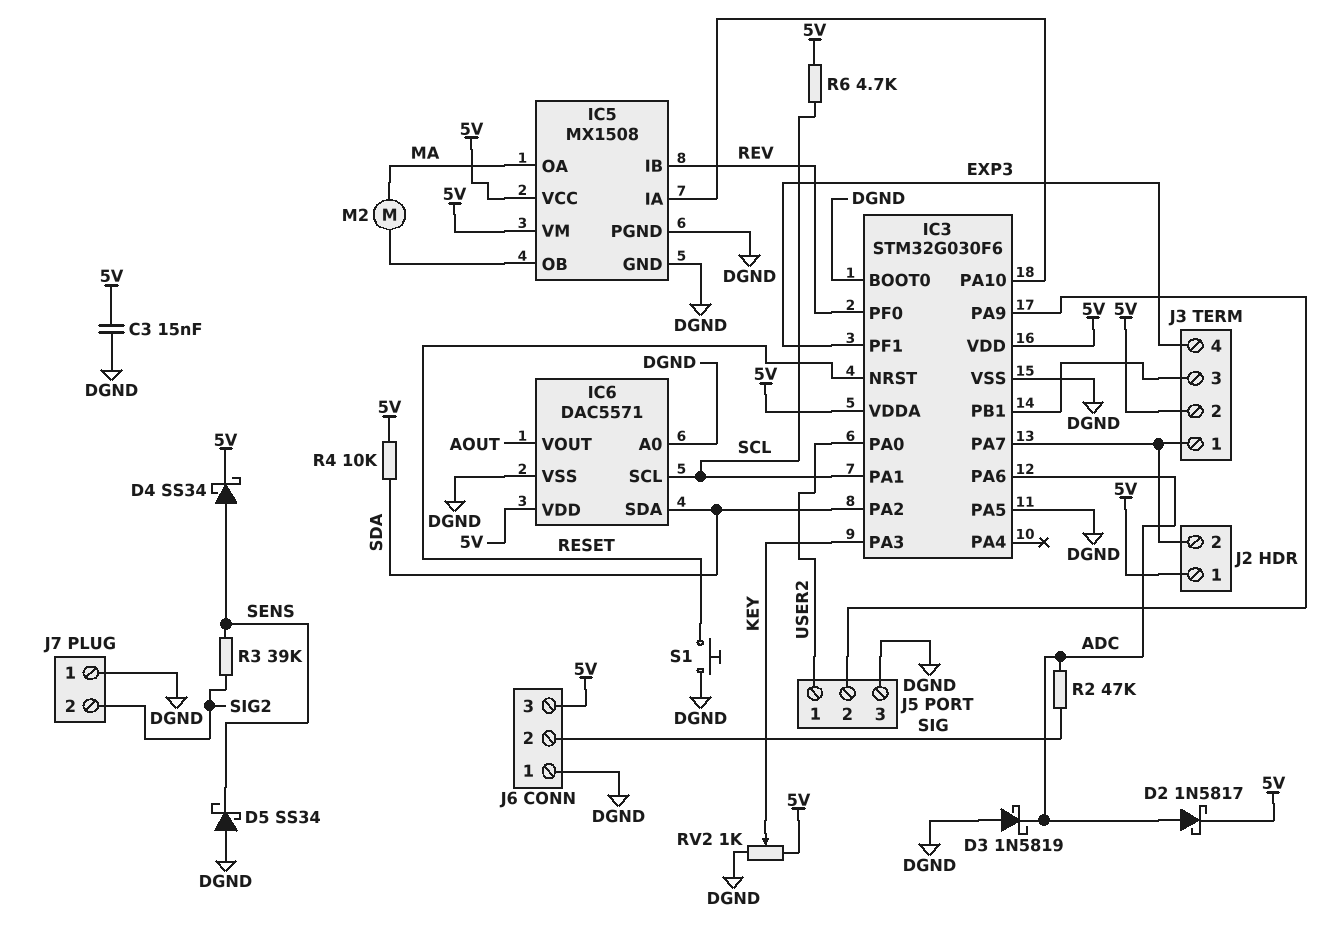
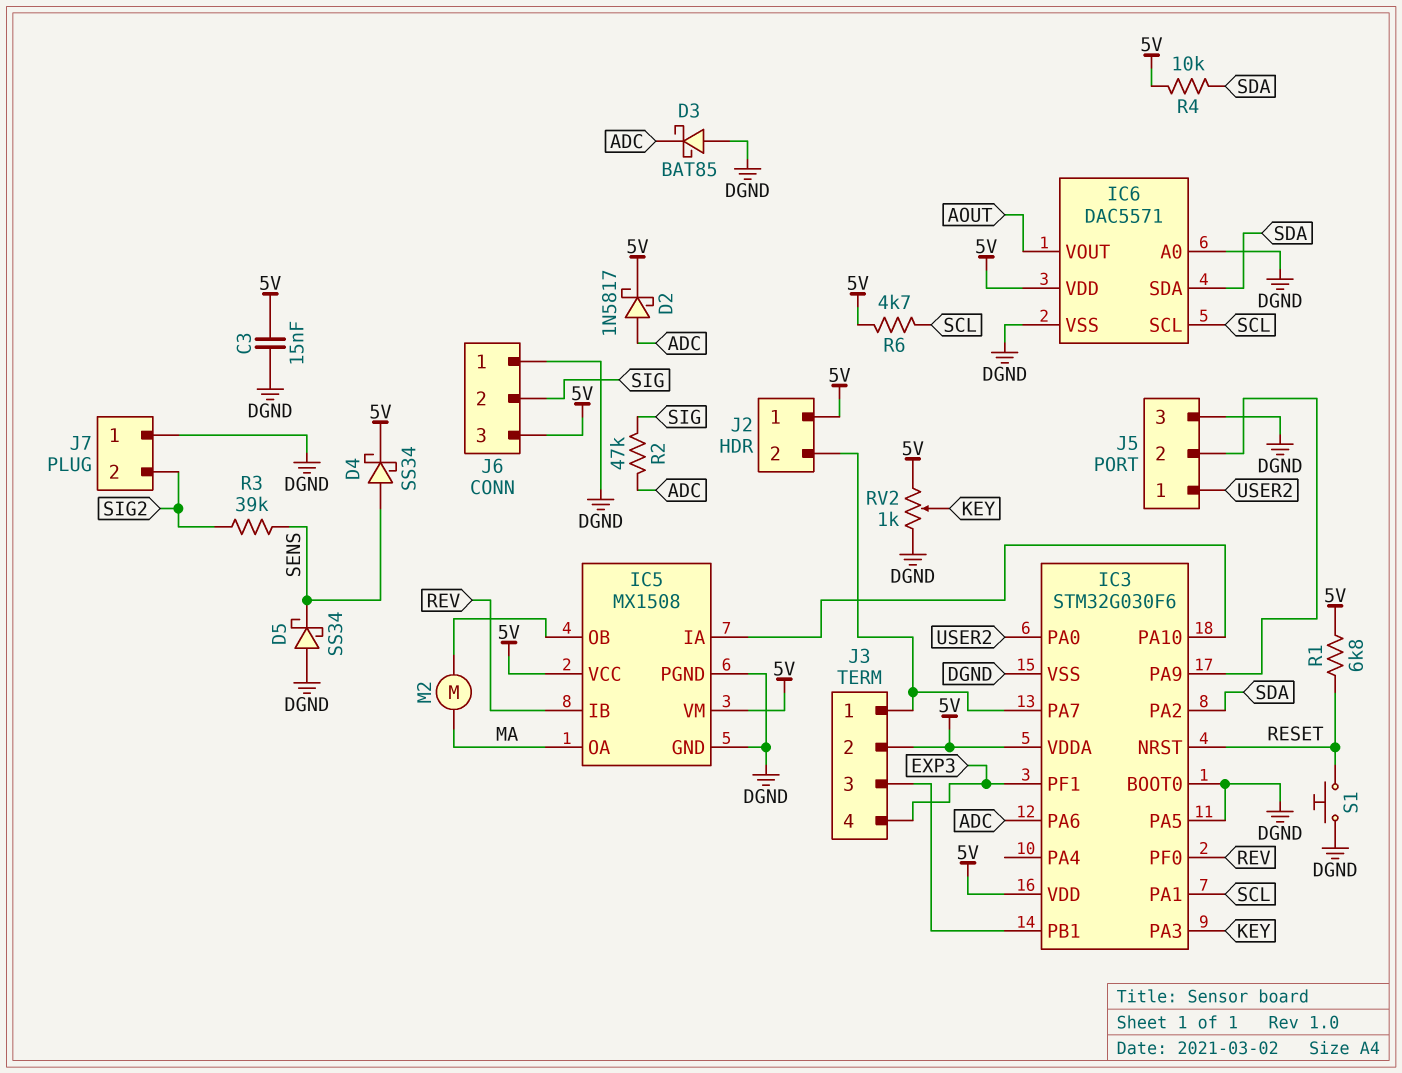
D3: schottky 1N5819 (A DGND, K ADC) -> schottky BAT85 (A DGND, K ADC)
R1: none -> 6.8k (5V, RESET)

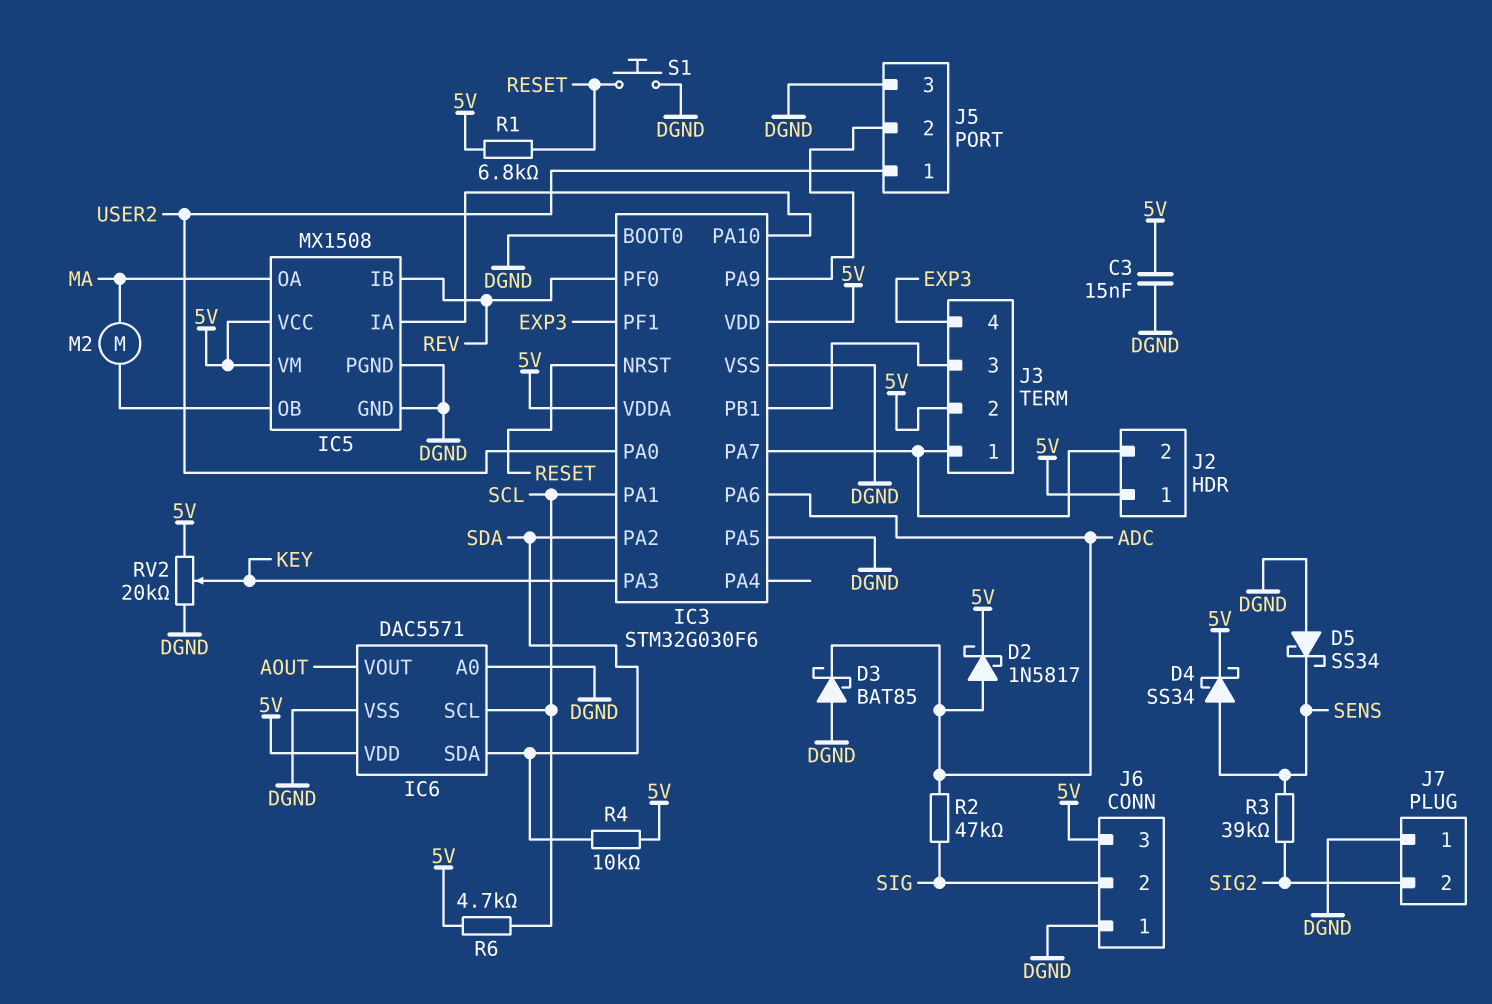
RV2: 1k (5V, DGND, wiper KEY) -> 20k (5V, DGND, wiper KEY)

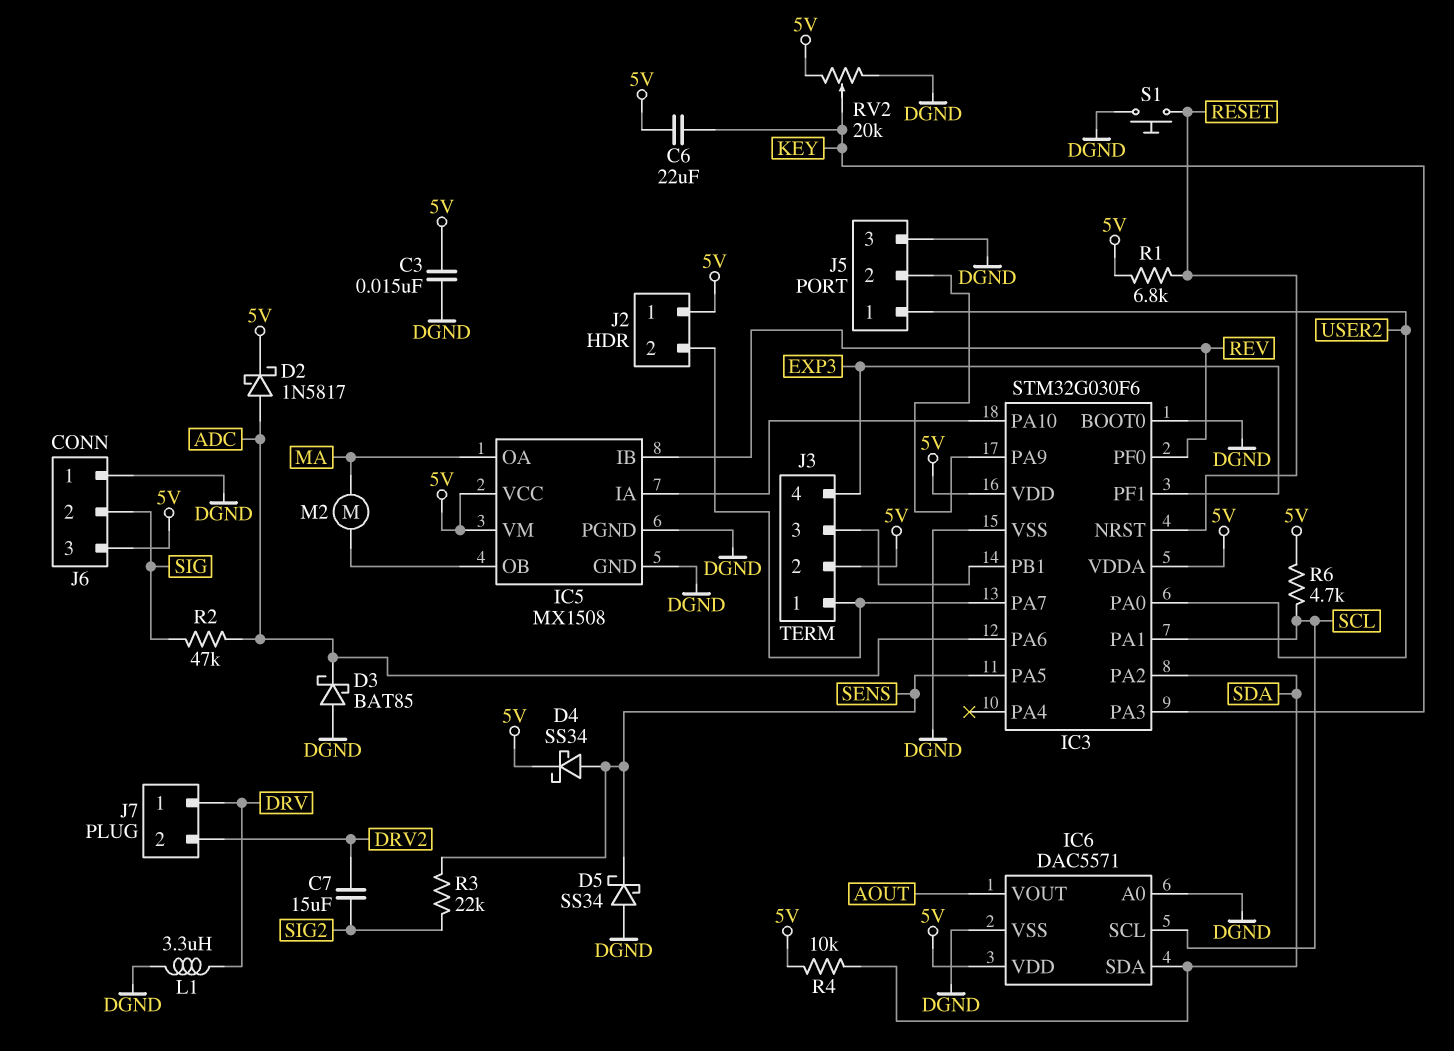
C6: none -> 22uF (5V, KEY)
C7: none -> 15uF (DRV2, SIG2)
IC3 pin PA5: DGND -> SENS
J7 pin 1: DGND -> DRV
J7 pin 2: SIG2 -> DRV2
L1: none -> 3.3uH (DGND, DRV)
R3: 39k (SENS, SIG2) -> 22k (SENS, SIG2)

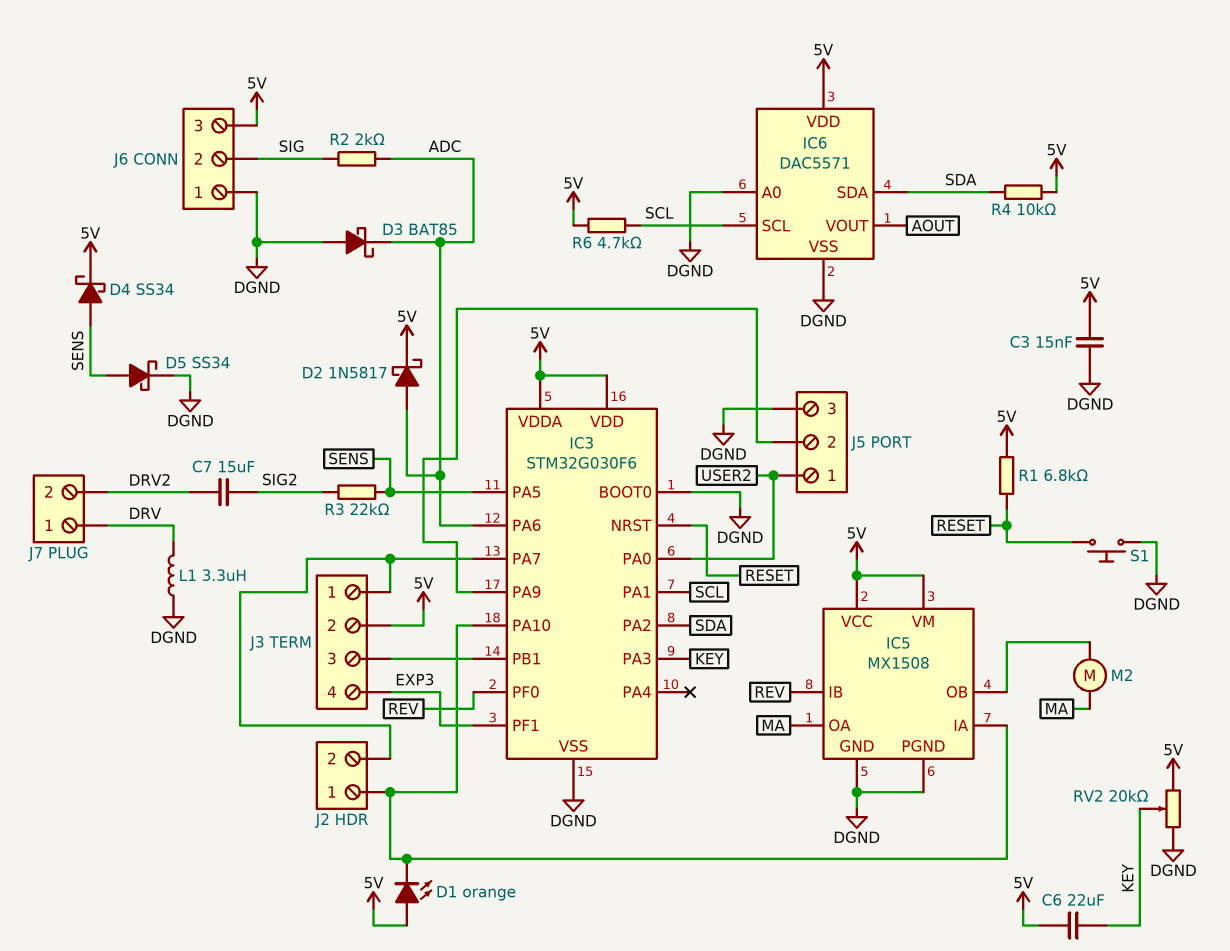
D1: none -> LED orange (A 5V, K IC3/PA10)
D5: schottky SS34 (A DGND, K SENS) -> schottky SS34 (A SENS, K DGND)
J2 pin 1: 5V -> IC3/PA10
R2: 47k (ADC, SIG) -> 2k (ADC, SIG)

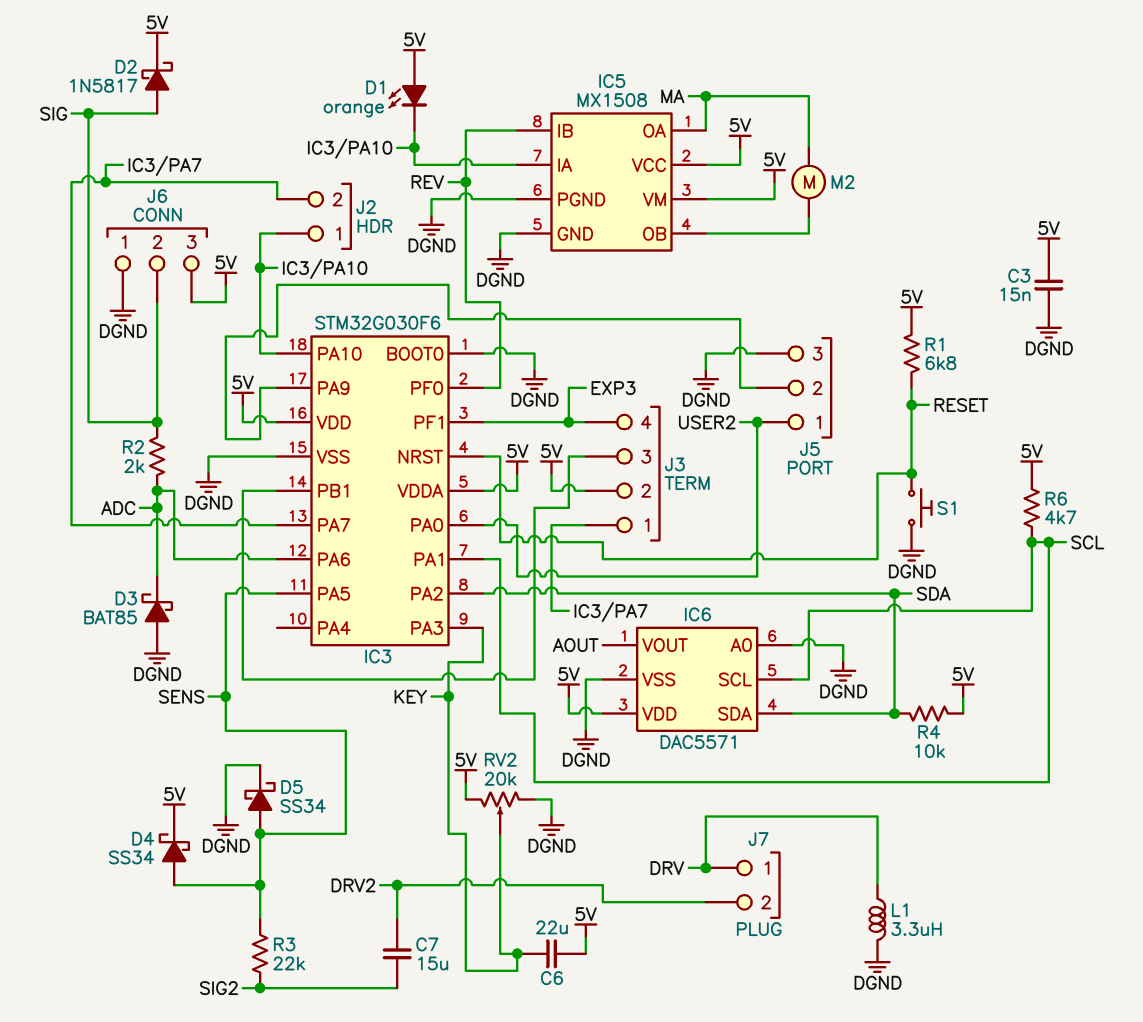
D2: schottky 1N5817 (A ADC, K 5V) -> schottky 1N5817 (A SIG, K 5V)

